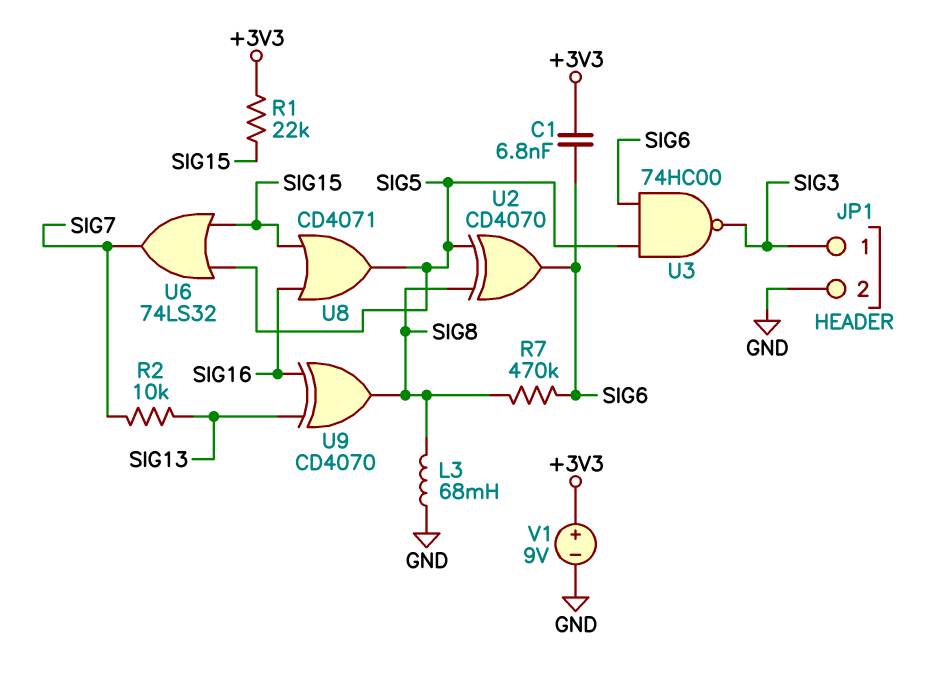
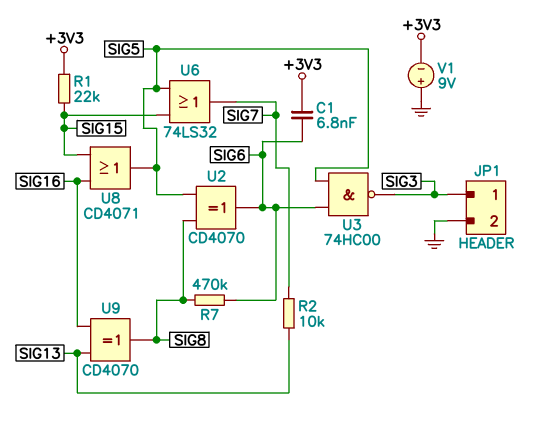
L3: 68mH (GND, SIG8) -> none
V1: 9V (plus +3V3, minus GND) -> 9V (plus GND, minus +3V3)

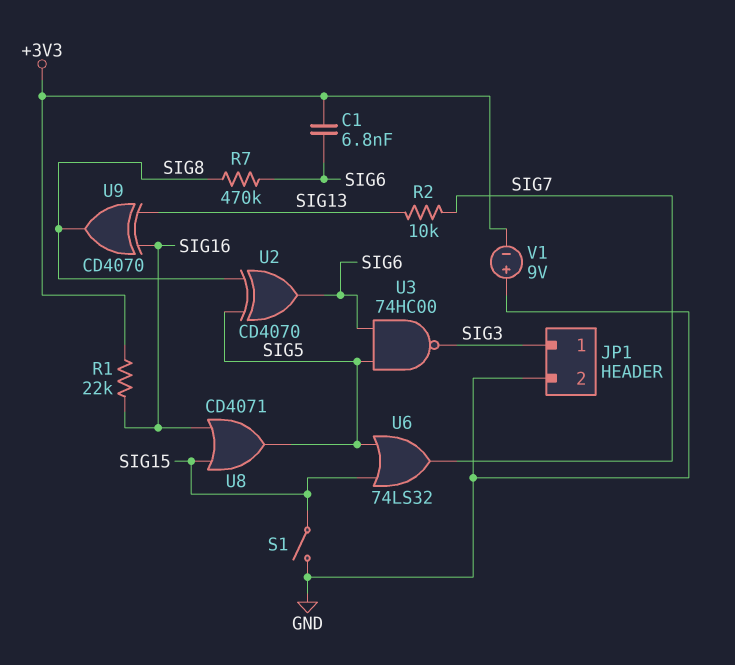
R1: 22k (+3V3, SIG15) -> 22k (+3V3, SIG16)
S1: none -> switch (GND, SIG15)

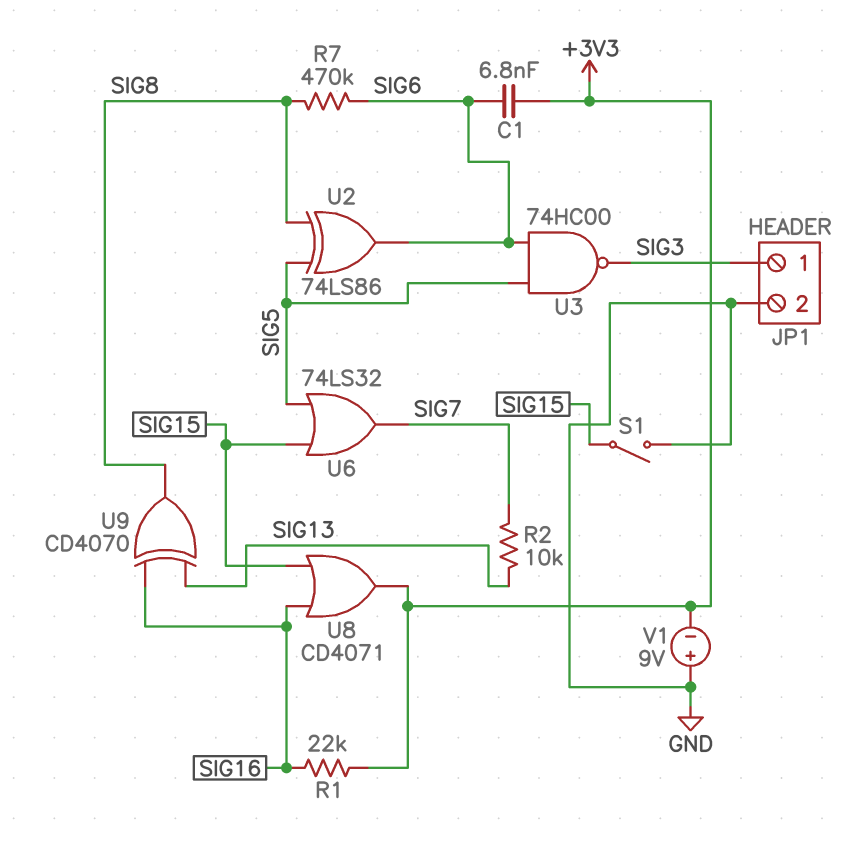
U2: XOR CD4070 (in SIG5, in SIG8, out SIG6) -> XOR 74LS86 (in SIG5, in SIG8, out SIG6)
U8: OR CD4071 (in SIG15, in SIG16, out SIG5) -> OR CD4071 (in SIG15, in SIG16, out +3V3)

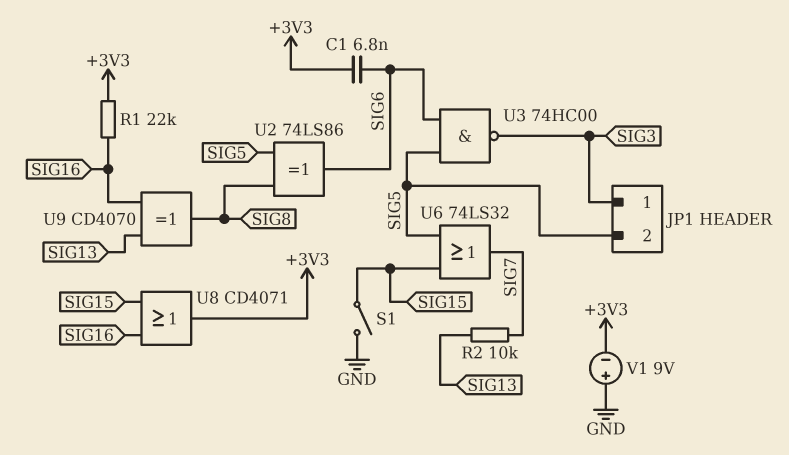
JP1 pin 2: GND -> SIG5
R7: 470k (SIG6, SIG8) -> none

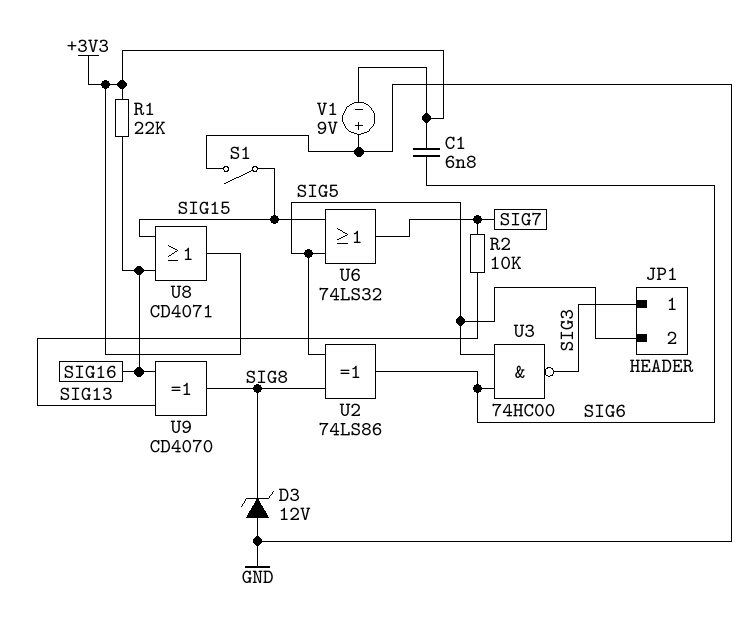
D3: none -> zener 12V (A GND, K SIG8)

